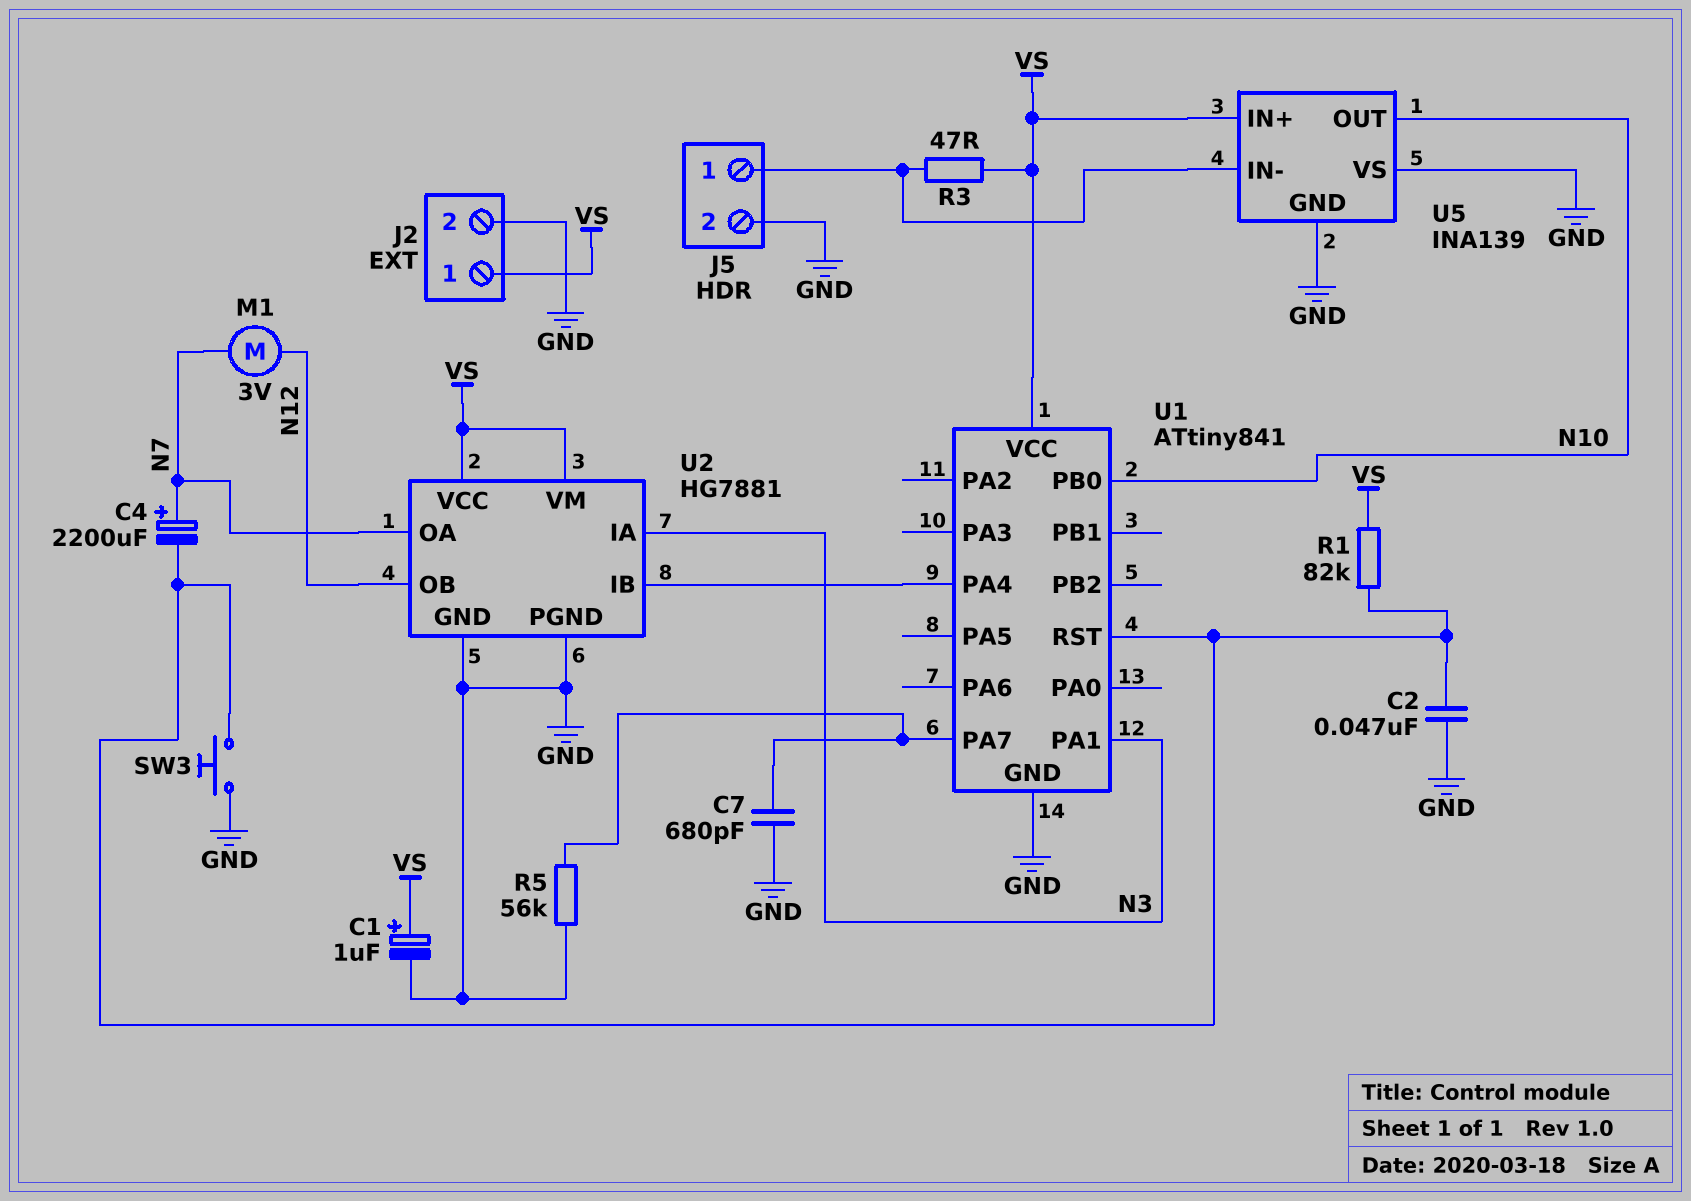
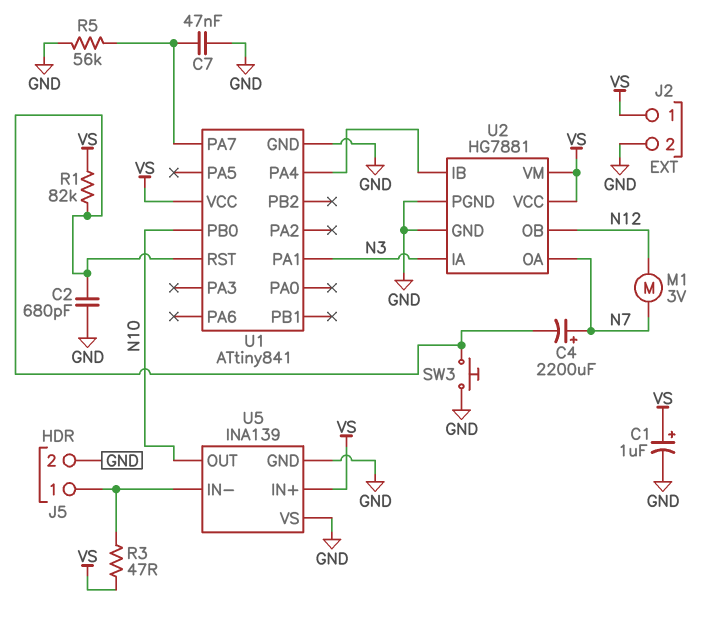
C2: 47nF (GND, U1/RST) -> 680pF (GND, U1/RST)
C7: 680pF (GND, U1/PA7) -> 47nF (GND, U1/PA7)

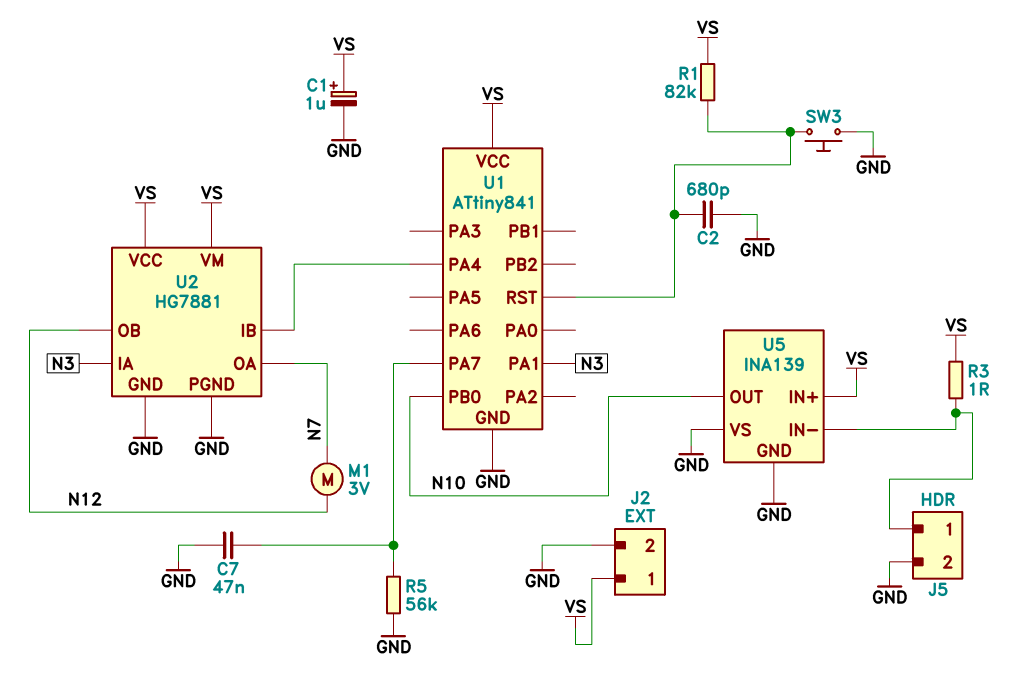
C4: 2200uF (plus N7, minus U1/RST) -> none
R3: 47 (J5/1, VS) -> 1 (J5/1, VS)

